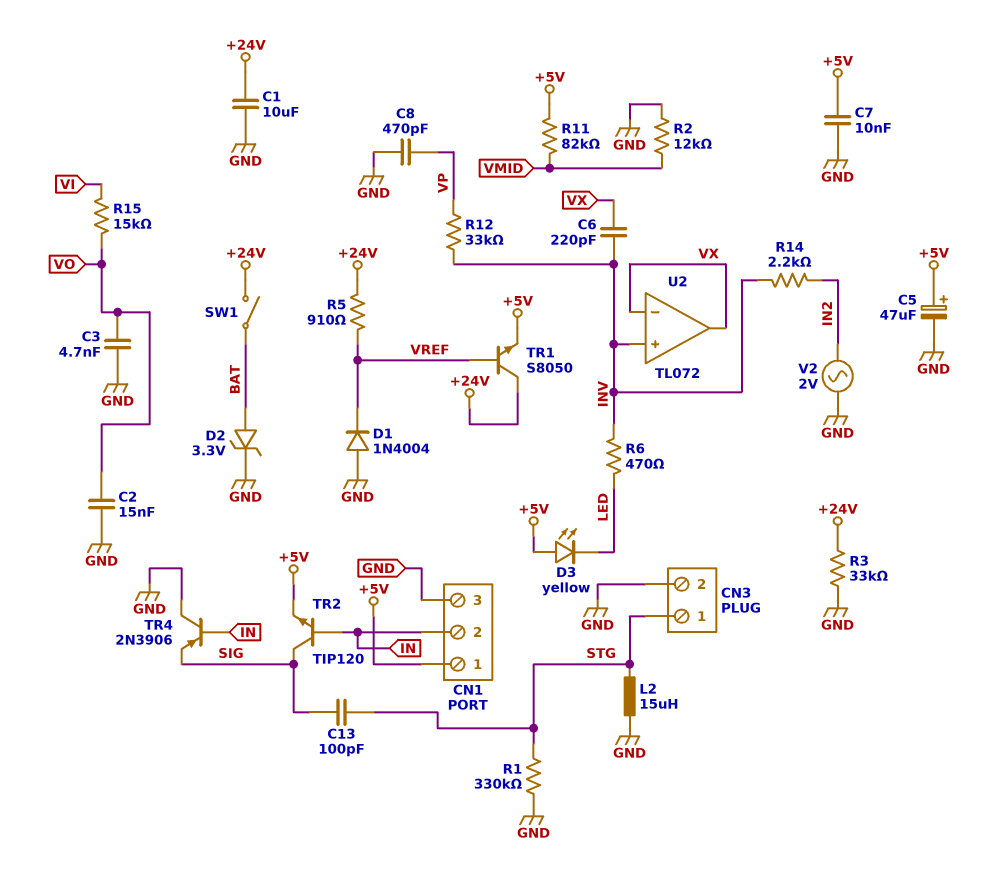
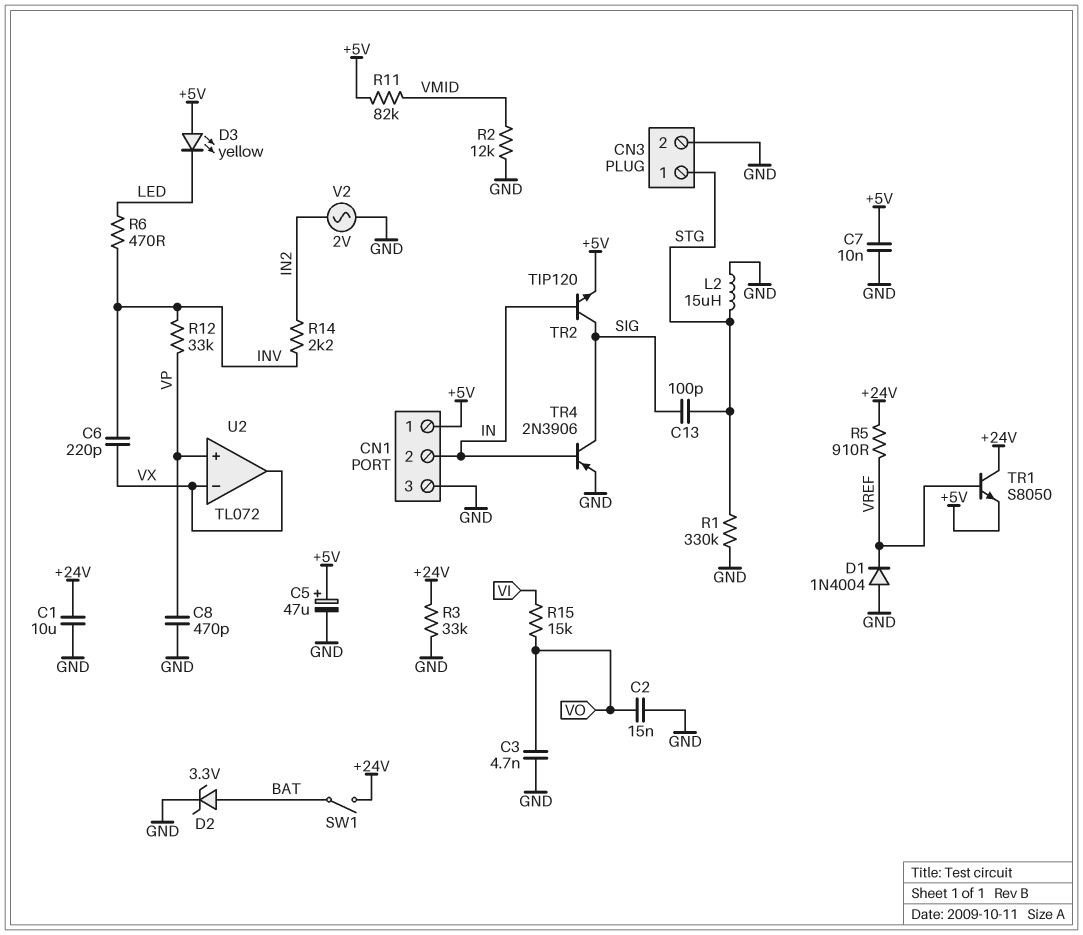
TR4: PNP 2N3906 (B IN, C GND, E SIG) -> PNP 2N3906 (B IN, C SIG, E GND)
U2 pin in+: INV -> VP

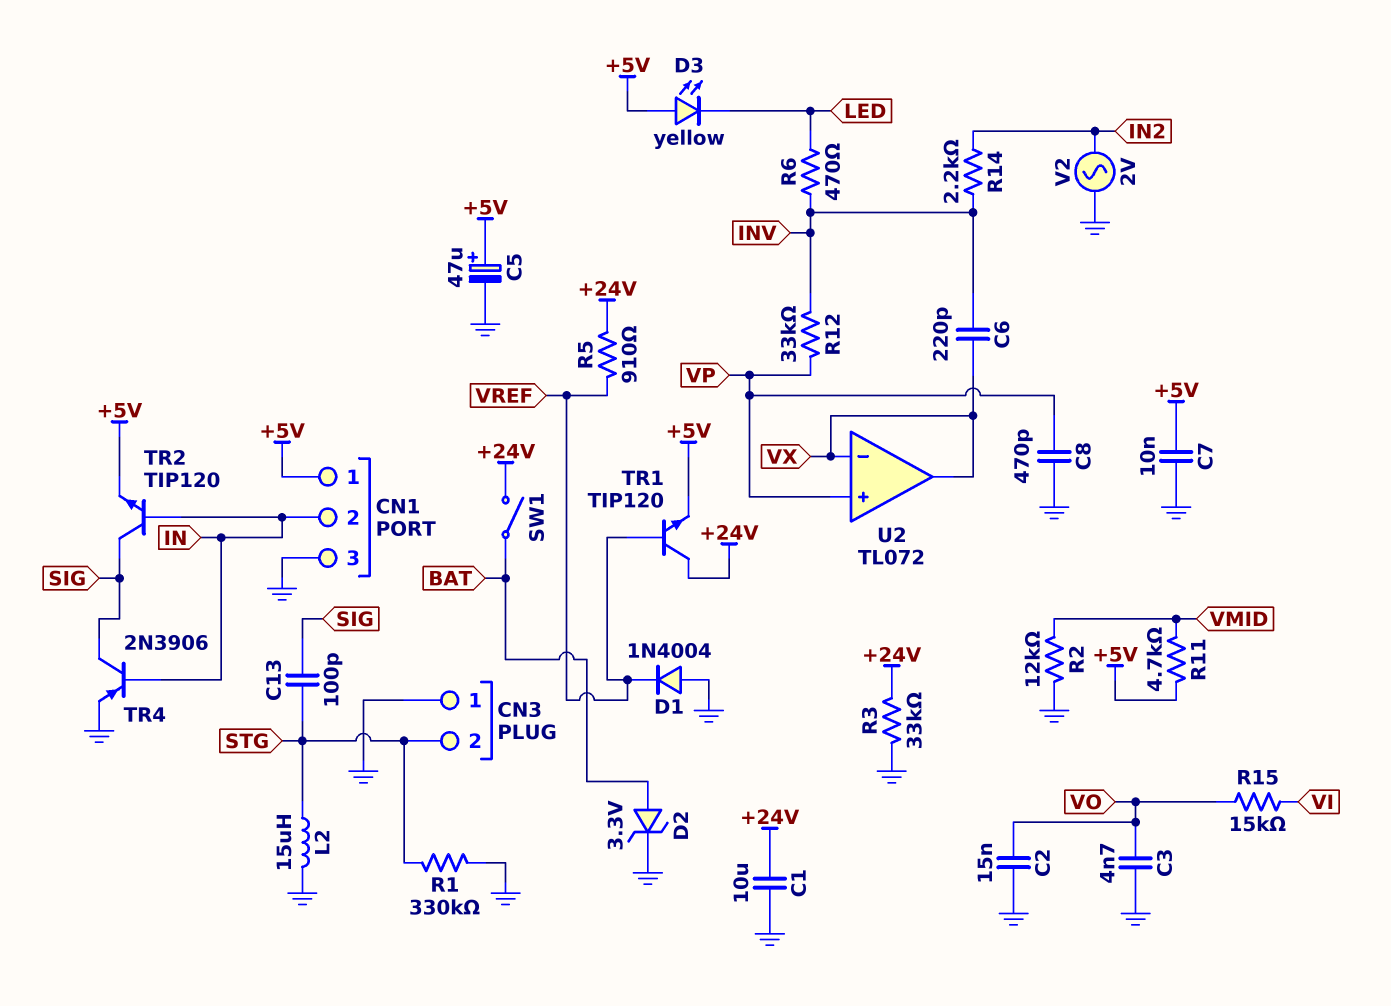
CN3 pin 1: STG -> GND
CN3 pin 2: GND -> STG
R11: 82k (+5V, VMID) -> 4.7k (+5V, VMID)
TR1: NPN S8050 (B VREF, C +24V, E +5V) -> NPN TIP120 (B VREF, C +24V, E +5V)

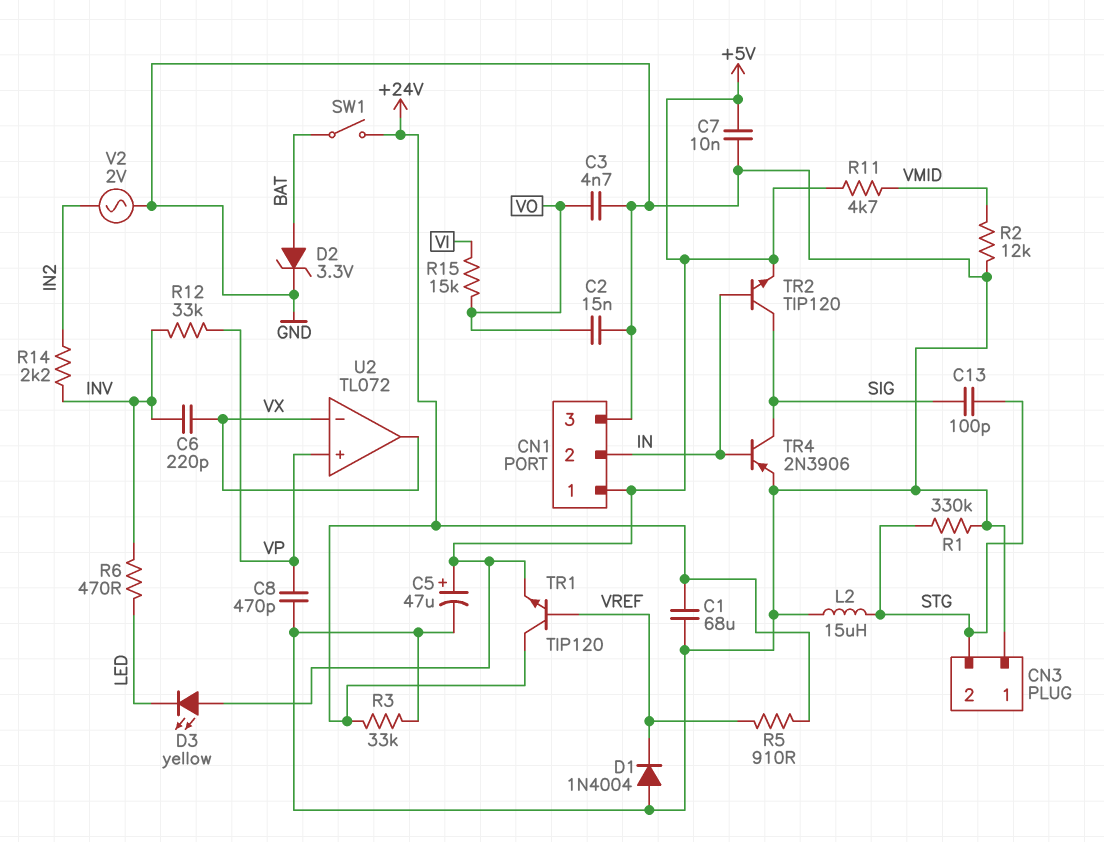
C1: 10uF (+24V, GND) -> 68uF (+24V, GND)

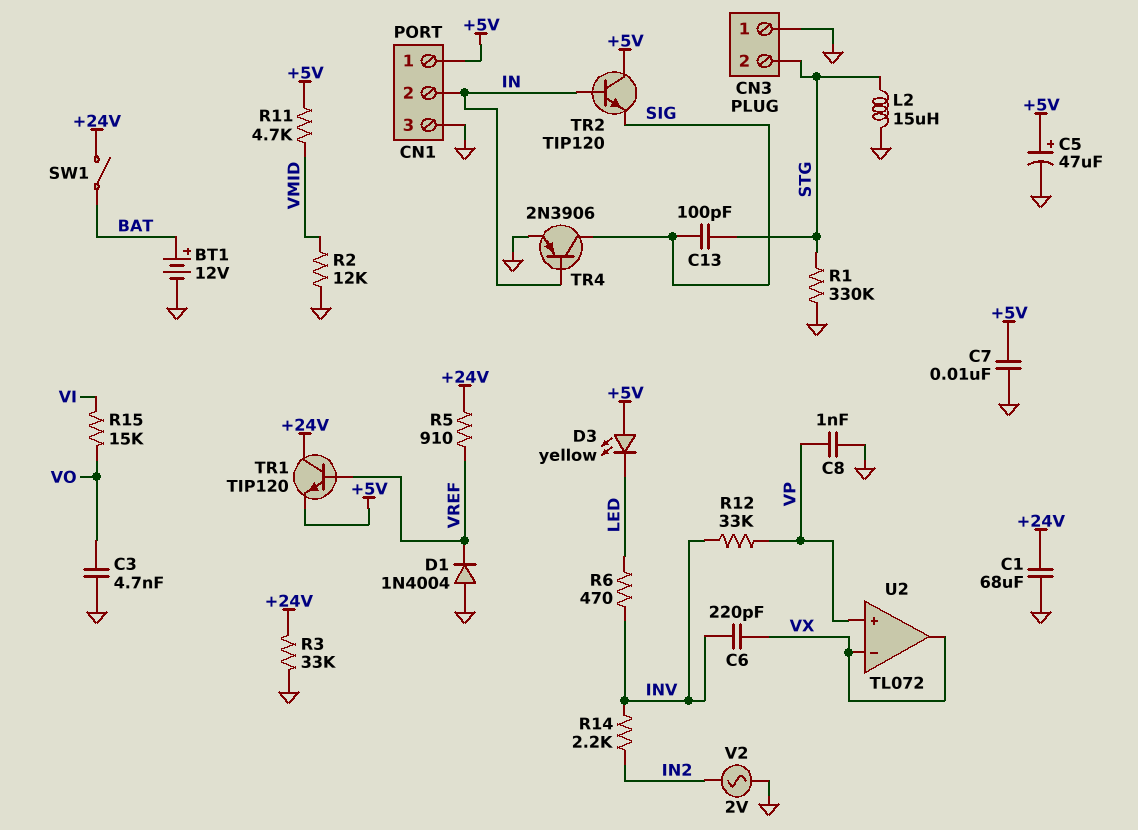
BT1: none -> 12V (plus BAT, minus GND)
C2: 15nF (GND, VO) -> none
C8: 470pF (GND, VP) -> 1nF (GND, VP)
D2: zener 3.3V (A BAT, K GND) -> none
TR2: NPN TIP120 (B IN, C SIG, E +5V) -> NPN TIP120 (B IN, C +5V, E SIG)

